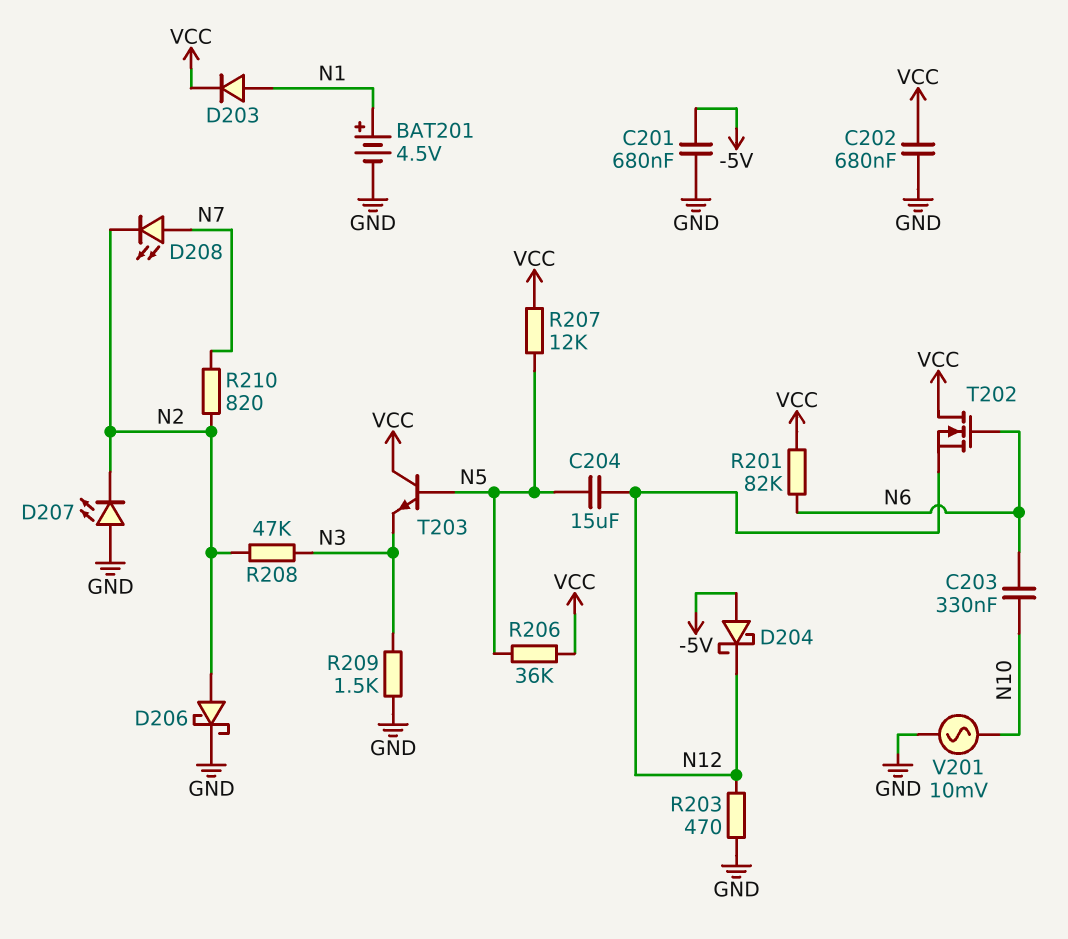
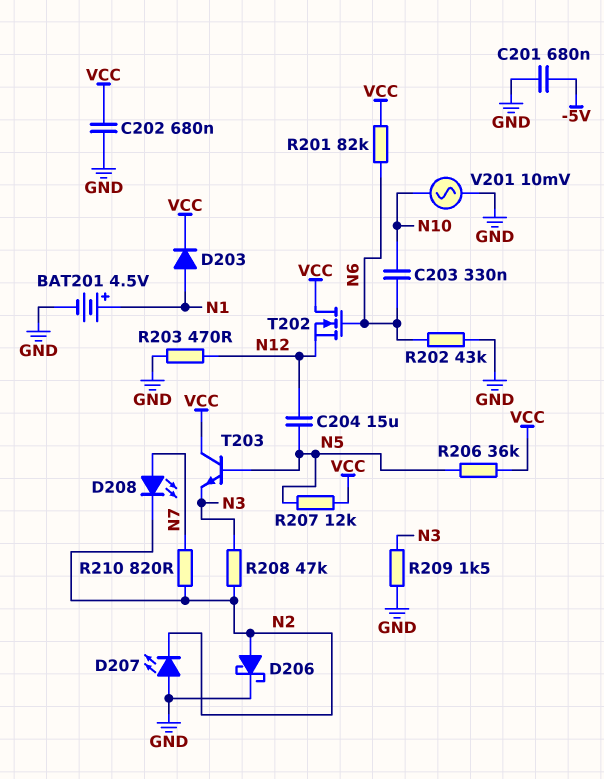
D204: schottky (A -5V, K N12) -> none
R202: none -> 43k (GND, N6)

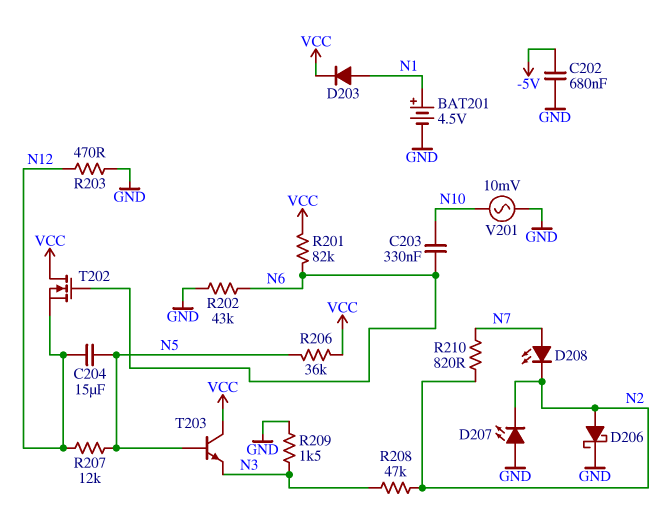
C201: 680nF (-5V, GND) -> none
C202: 680nF (GND, VCC) -> 680nF (-5V, GND)
R207: 12k (N5, VCC) -> 12k (N5, N12)

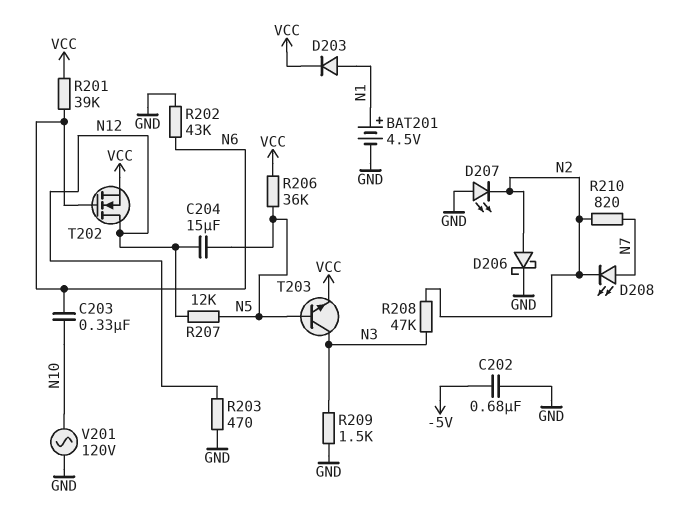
R201: 82k (N6, VCC) -> 39k (N6, VCC)
T202: NMOS (G N6, D VCC, S N12) -> NMOS (G N6, D N12, S VCC)
T203: NPN (B N5, C VCC, E N3) -> NPN (B N5, C N3, E VCC)
V201: AC 10mV (GND, N10) -> AC 120V (GND, N10)

